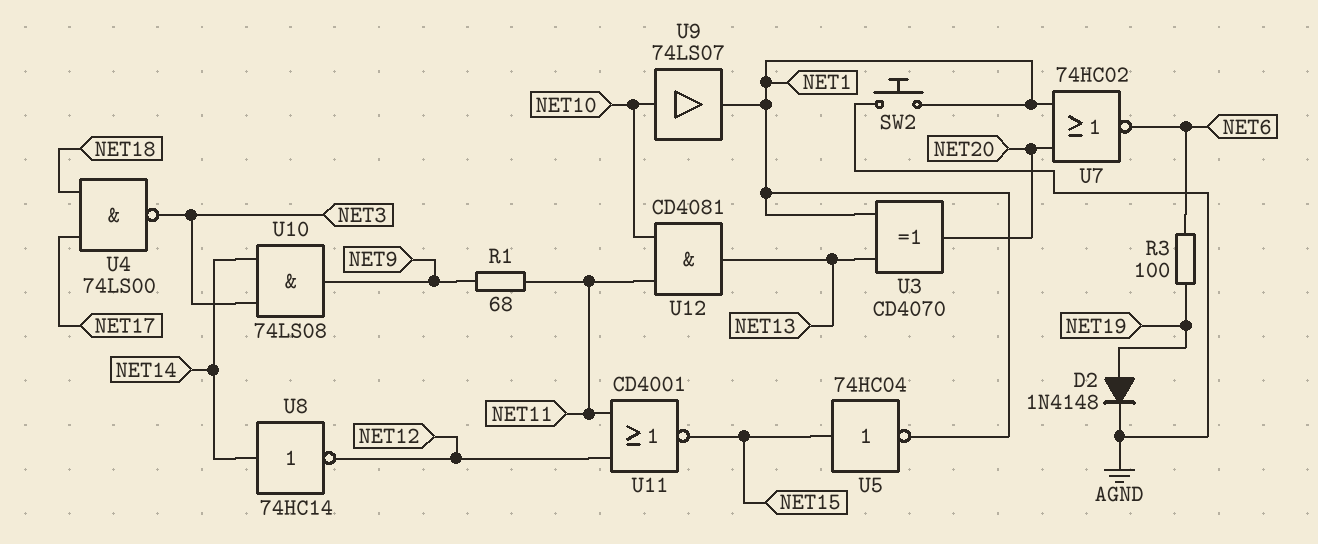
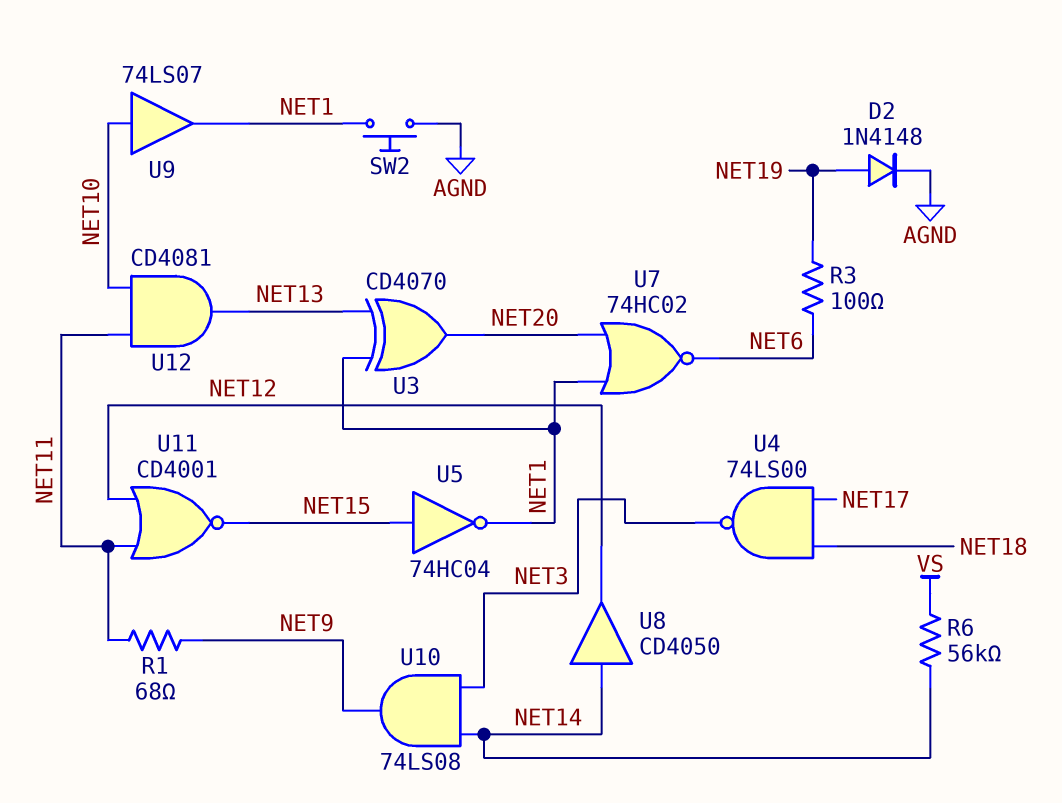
R6: none -> 56k (NET14, VS)
U8: NOT 74HC14 (in NET14, out NET12) -> buffer CD4050 (in NET14, out NET12)

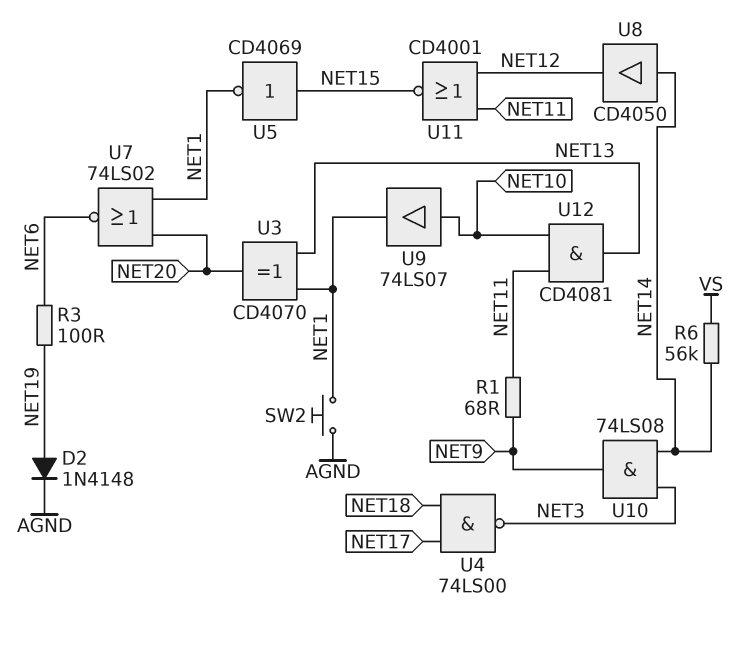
U5: NOT 74HC04 (in NET15, out NET1) -> NOT CD4069 (in NET15, out NET1)
U7: NOR 74HC02 (in NET1, in NET20, out NET6) -> NOR 74LS02 (in NET1, in NET20, out NET6)

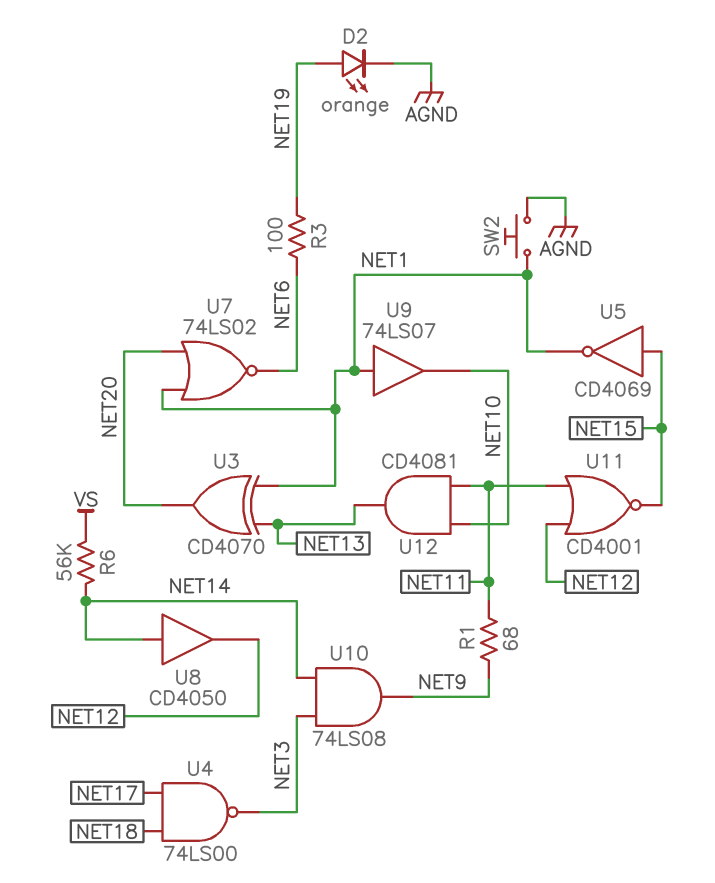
D2: diode 1N4148 (A NET19, K AGND) -> LED orange (A NET19, K AGND)
U9: buffer 74LS07 (in NET10, out NET1) -> buffer 74LS07 (in NET1, out NET10)

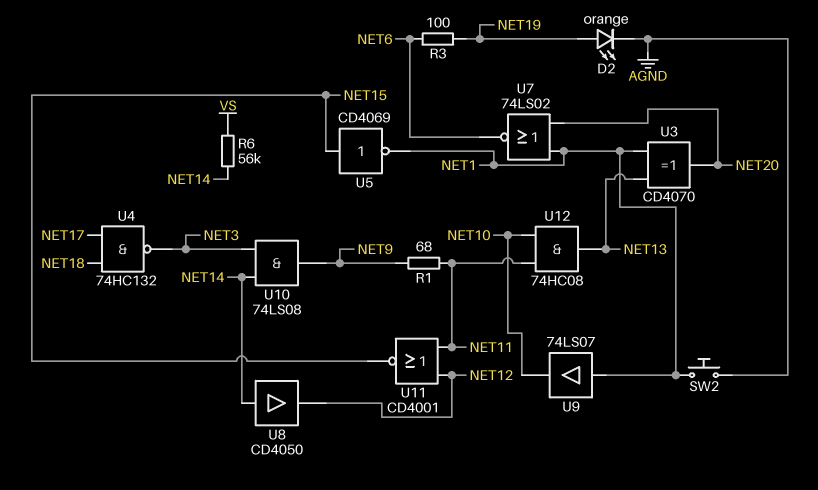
U4: NAND 74LS00 (in NET17, in NET18, out NET3) -> NAND 74HC132 (in NET17, in NET18, out NET3)
U12: AND CD4081 (in NET10, in NET11, out NET13) -> AND 74HC08 (in NET10, in NET11, out NET13)

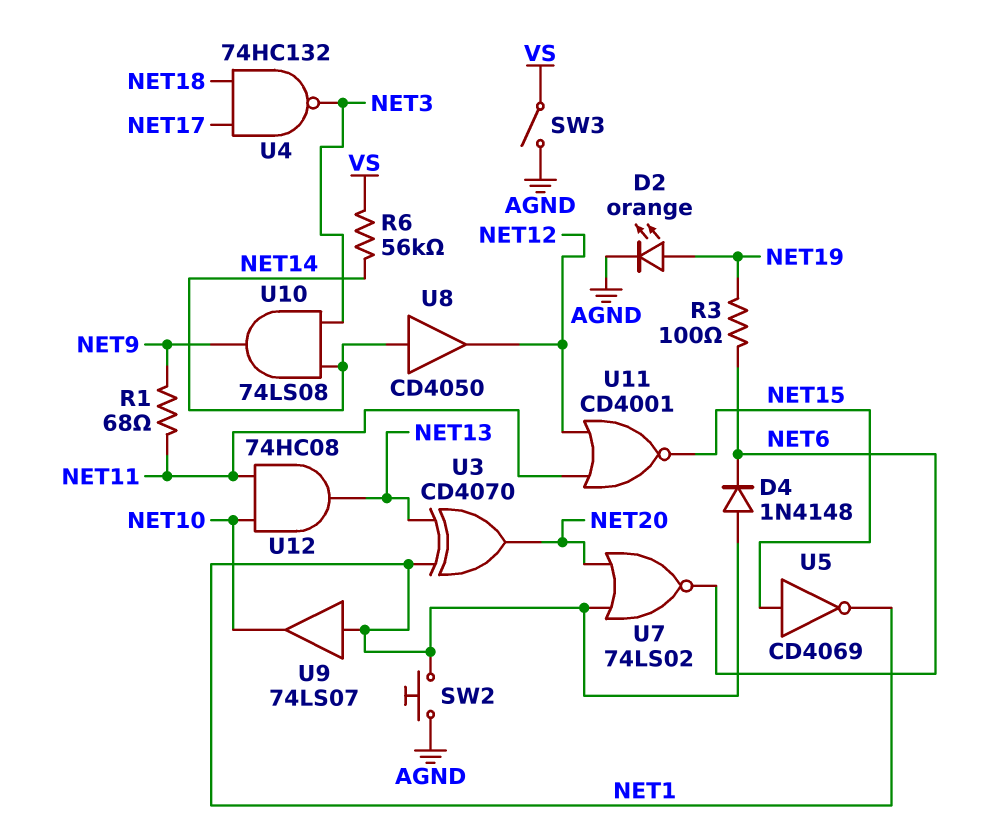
D4: none -> diode 1N4148 (A NET1, K NET6)
SW3: none -> switch (AGND, VS)

